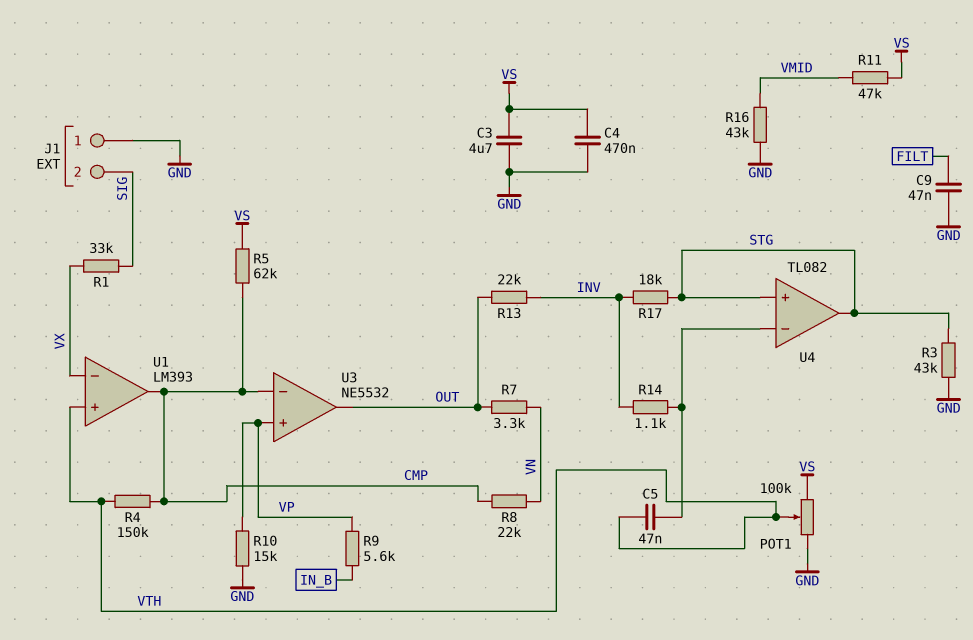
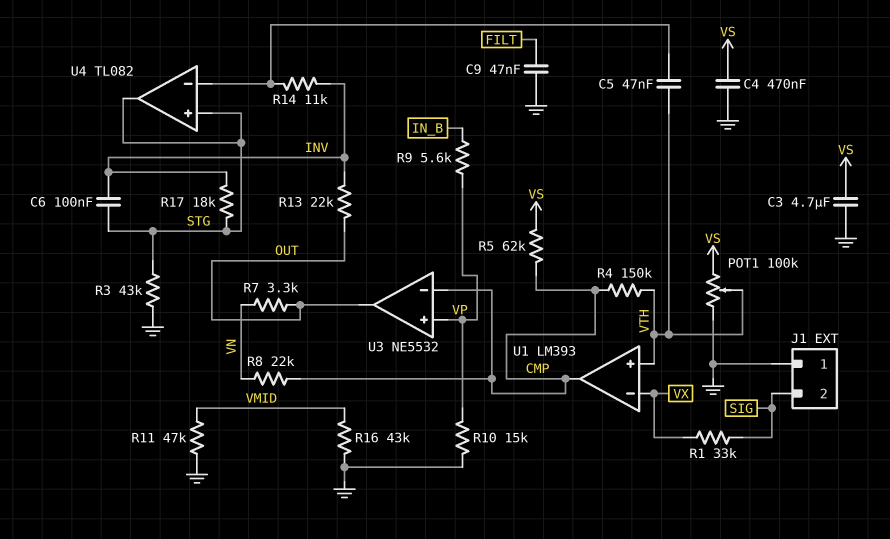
C6: none -> 100nF (INV, STG)
R11: 47k (VMID, VS) -> 47k (GND, VMID)
R14: 1.1k (INV, U4/in-) -> 11k (INV, U4/in-)

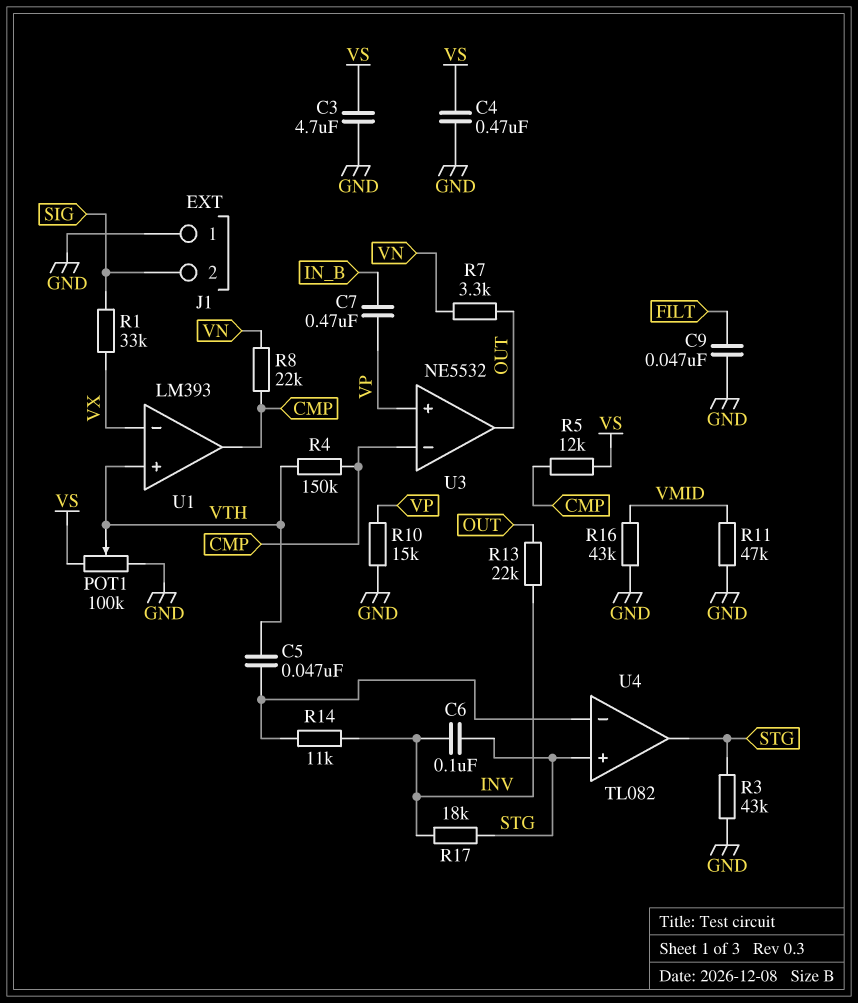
C7: none -> 470nF (IN_B, VP)
R5: 62k (CMP, VS) -> 12k (CMP, VS)
R9: 5.6k (IN_B, VP) -> none

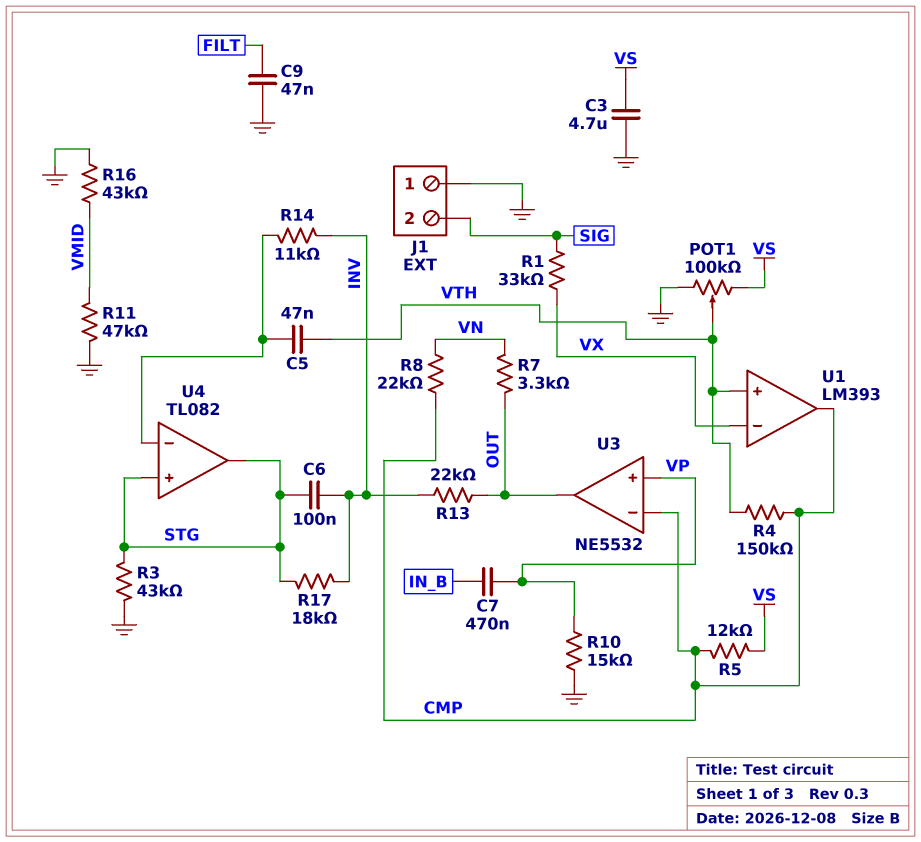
C4: 470nF (GND, VS) -> none

